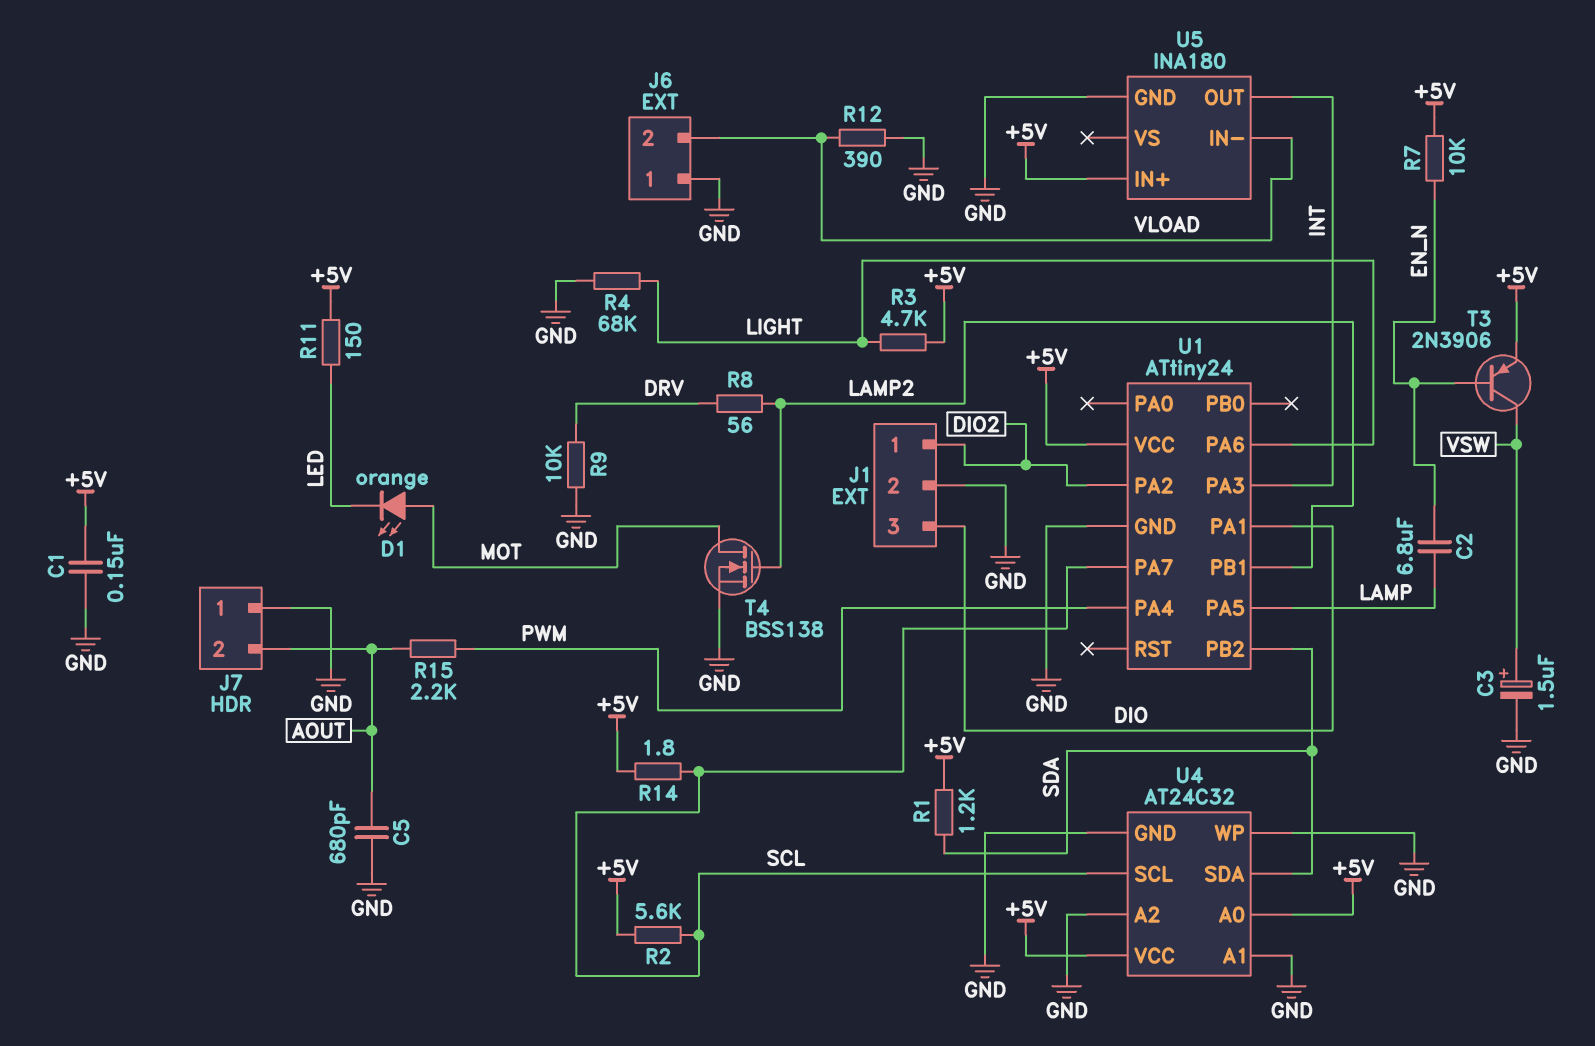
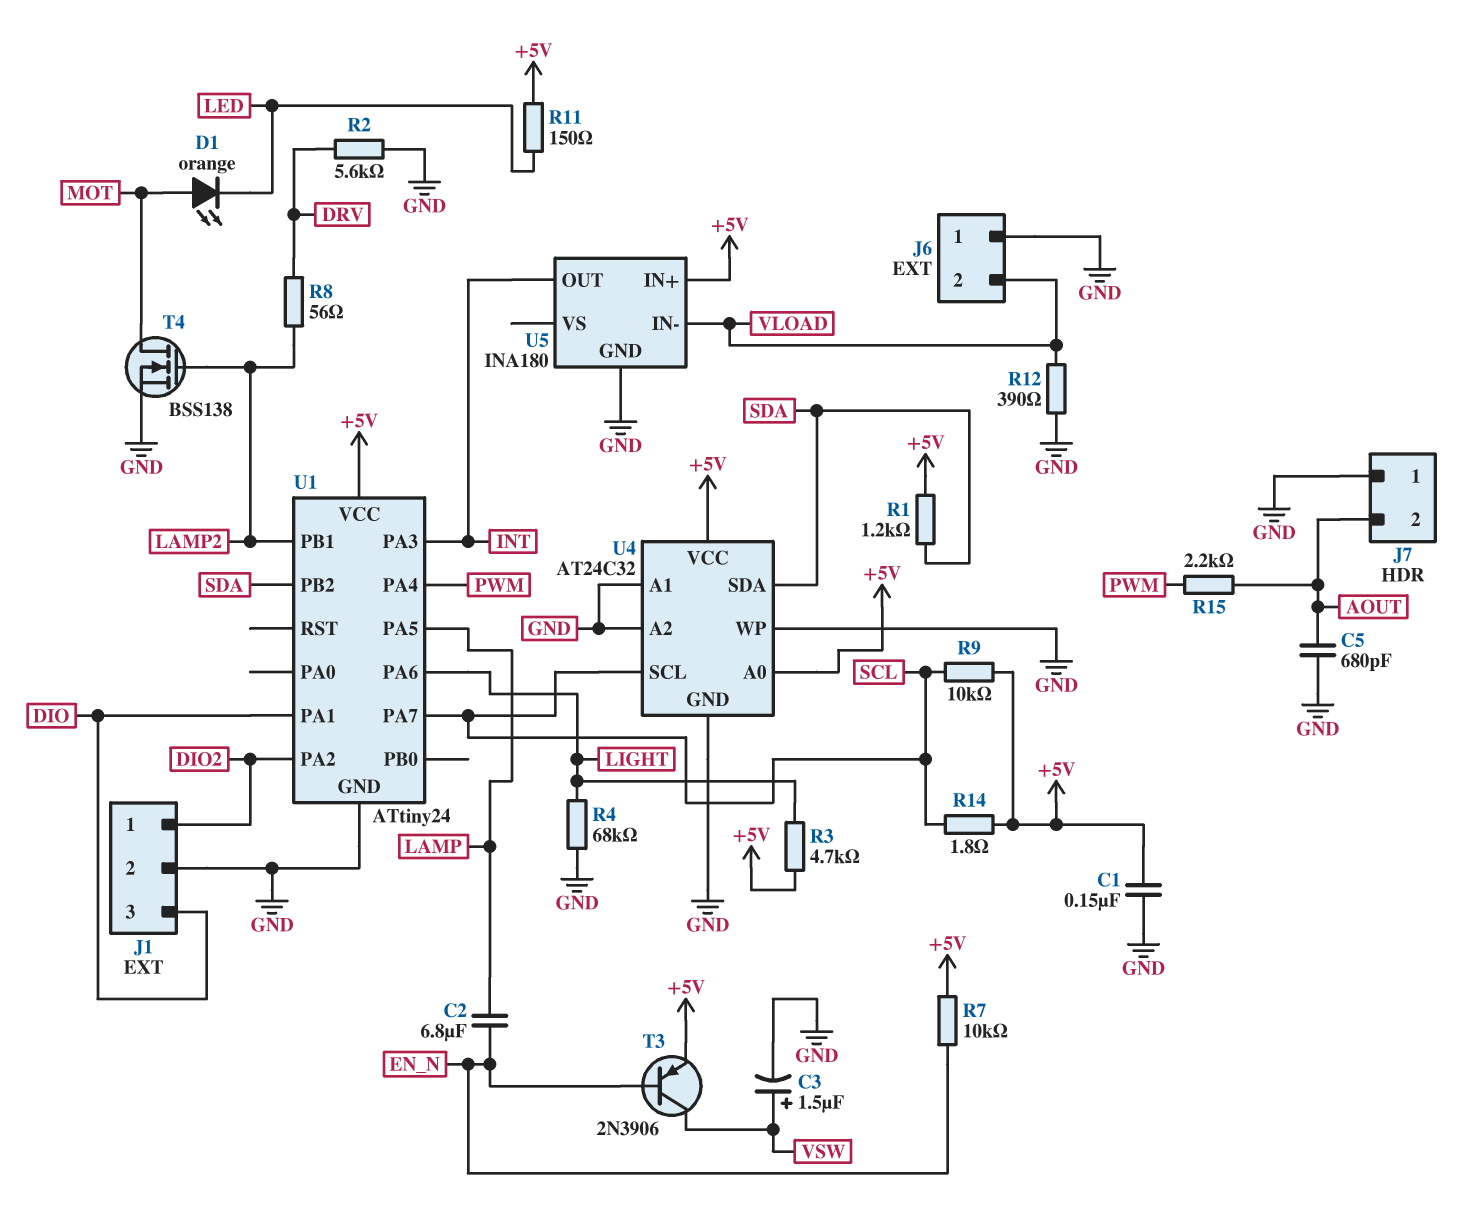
R2: 5.6k (+5V, SCL) -> 5.6k (DRV, GND)
R9: 10k (DRV, GND) -> 10k (+5V, SCL)

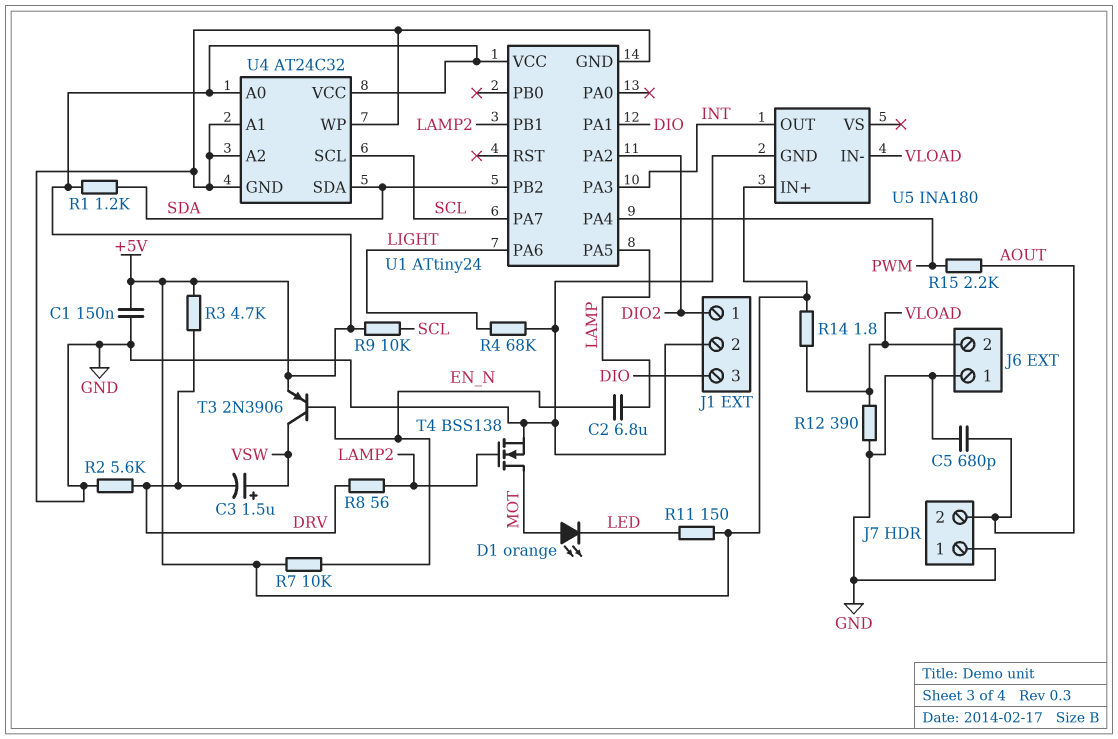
C3: 1.5uF (plus VSW, minus GND) -> 1.5uF (plus VSW, minus DRV)
R3: 4.7k (+5V, LIGHT) -> 4.7k (+5V, DRV)
R14: 1.8 (+5V, SCL) -> 1.8 (+5V, VLOAD)

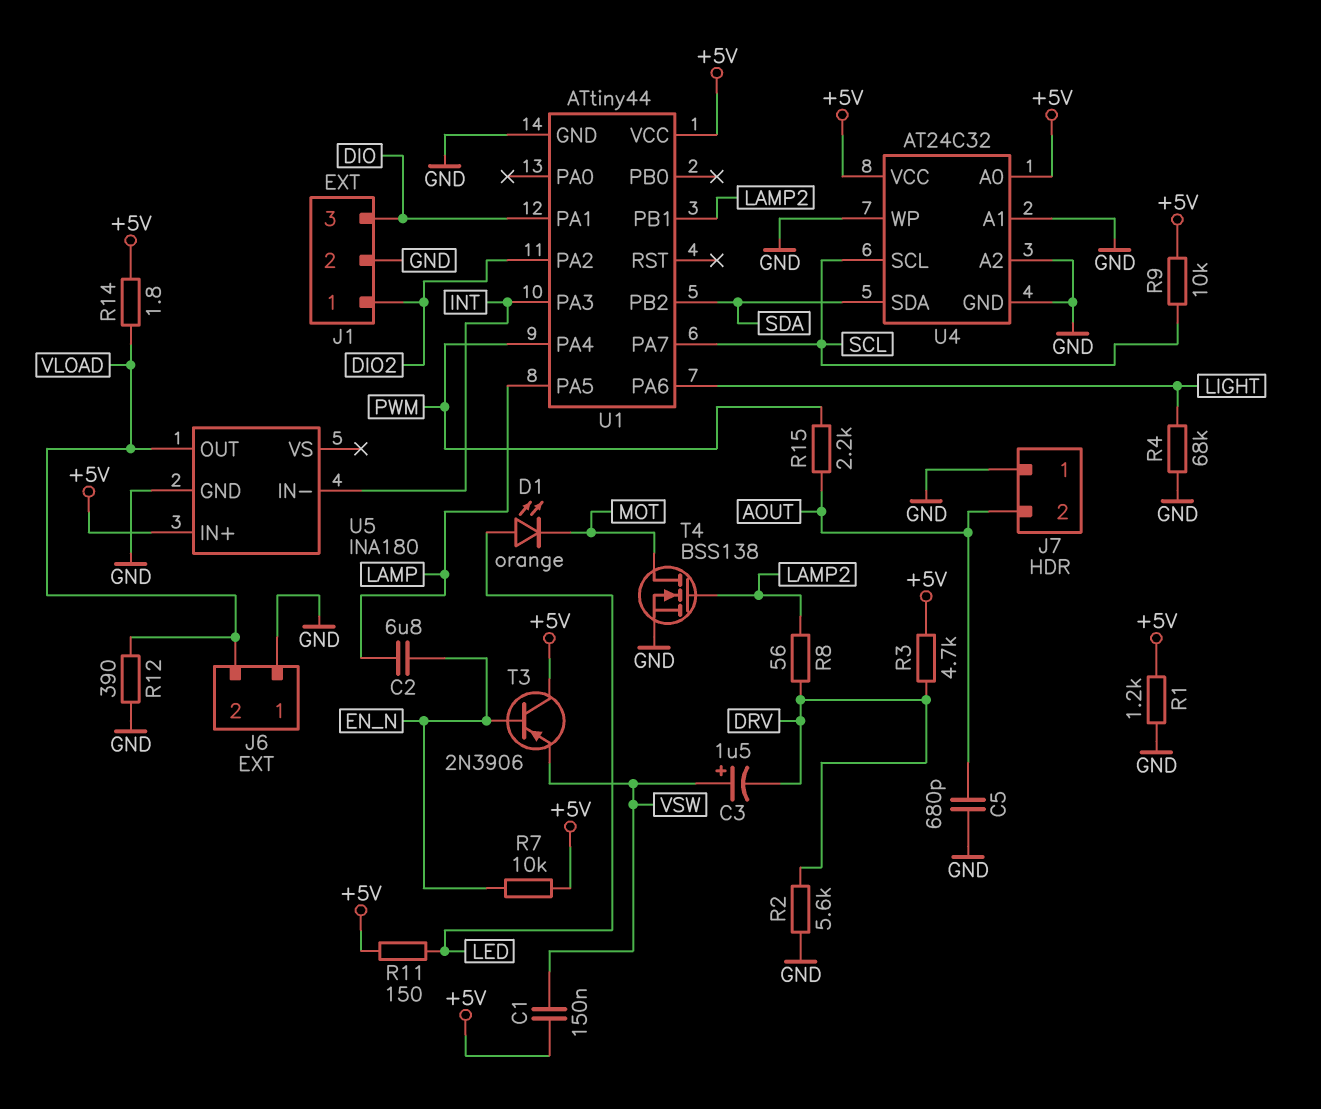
C1: 150nF (+5V, GND) -> 150nF (+5V, VSW)
D1: LED orange (A MOT, K LED) -> LED orange (A LED, K MOT)
R1: 1.2k (+5V, SDA) -> 1.2k (+5V, GND)
T3: PNP 2N3906 (B EN_N, C VSW, E +5V) -> PNP 2N3906 (B EN_N, C +5V, E VSW)
U1: ATtiny24 -> ATtiny44
U5 pin IN-: VLOAD -> INT
U5 pin OUT: INT -> VLOAD

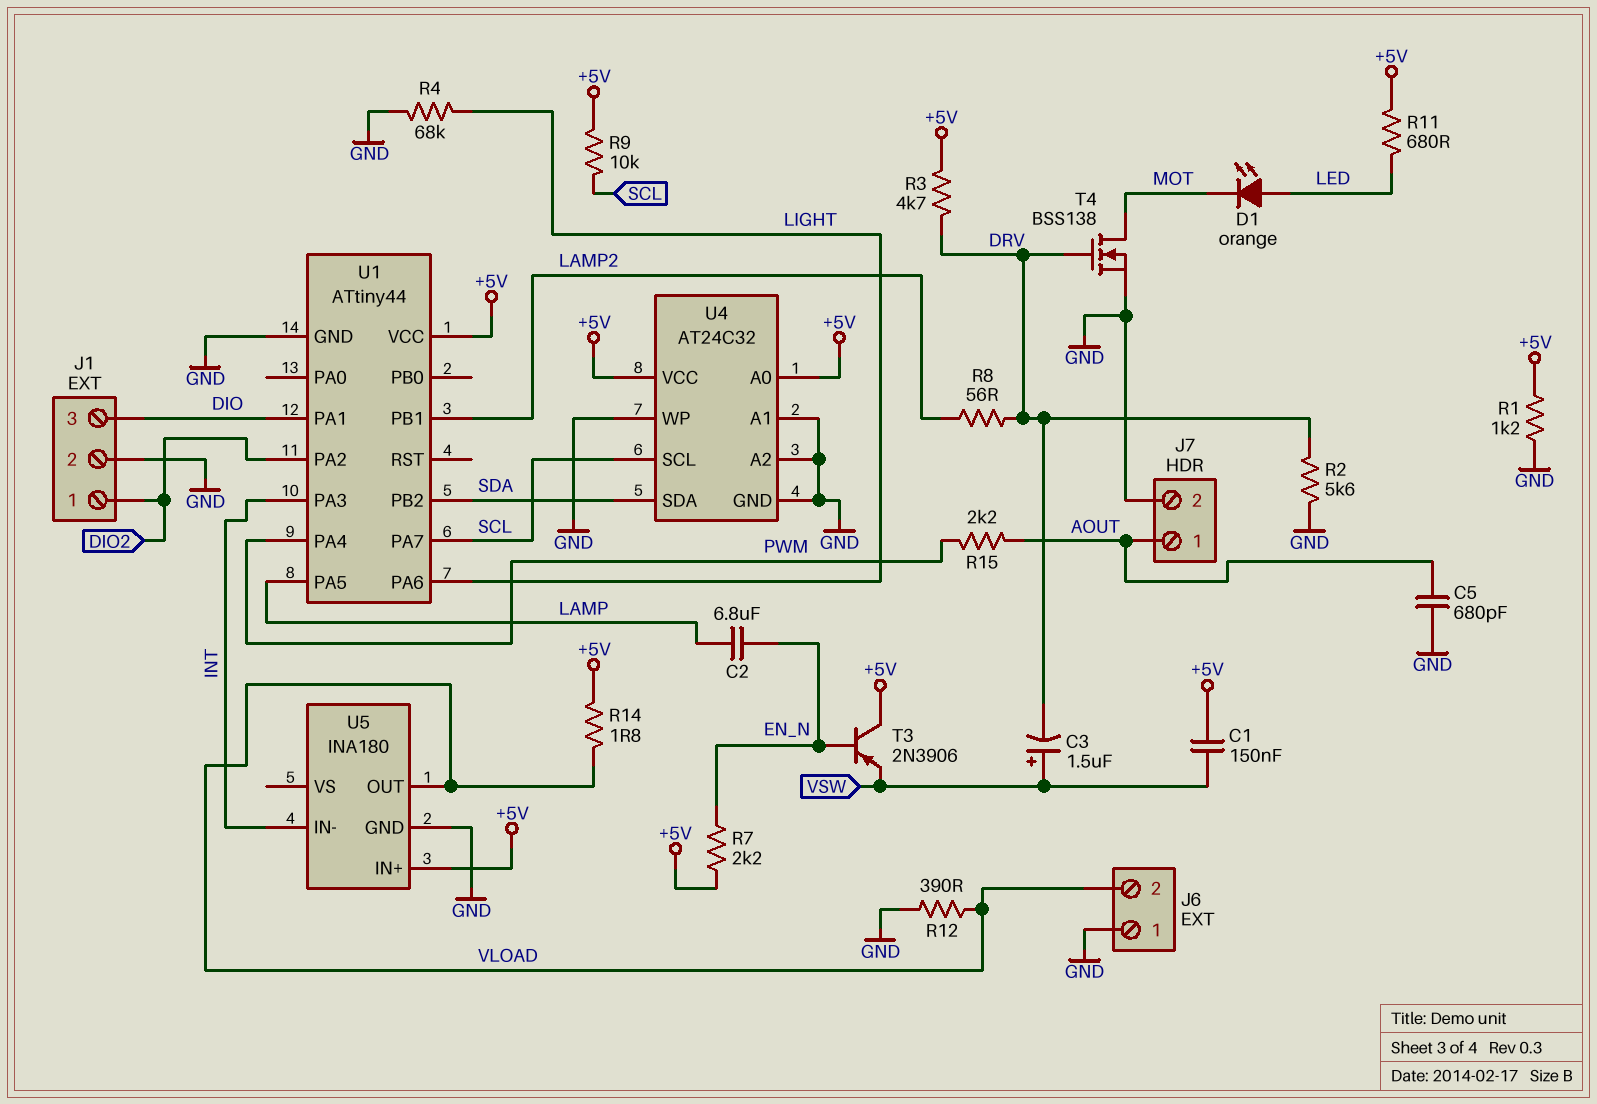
J7 pin 1: GND -> AOUT
J7 pin 2: AOUT -> GND
R7: 10k (+5V, EN_N) -> 2.2k (+5V, EN_N)
R11: 150 (+5V, LED) -> 680 (+5V, LED)
T4: NMOS BSS138 (G LAMP2, D MOT, S GND) -> NMOS BSS138 (G DRV, D MOT, S GND)

